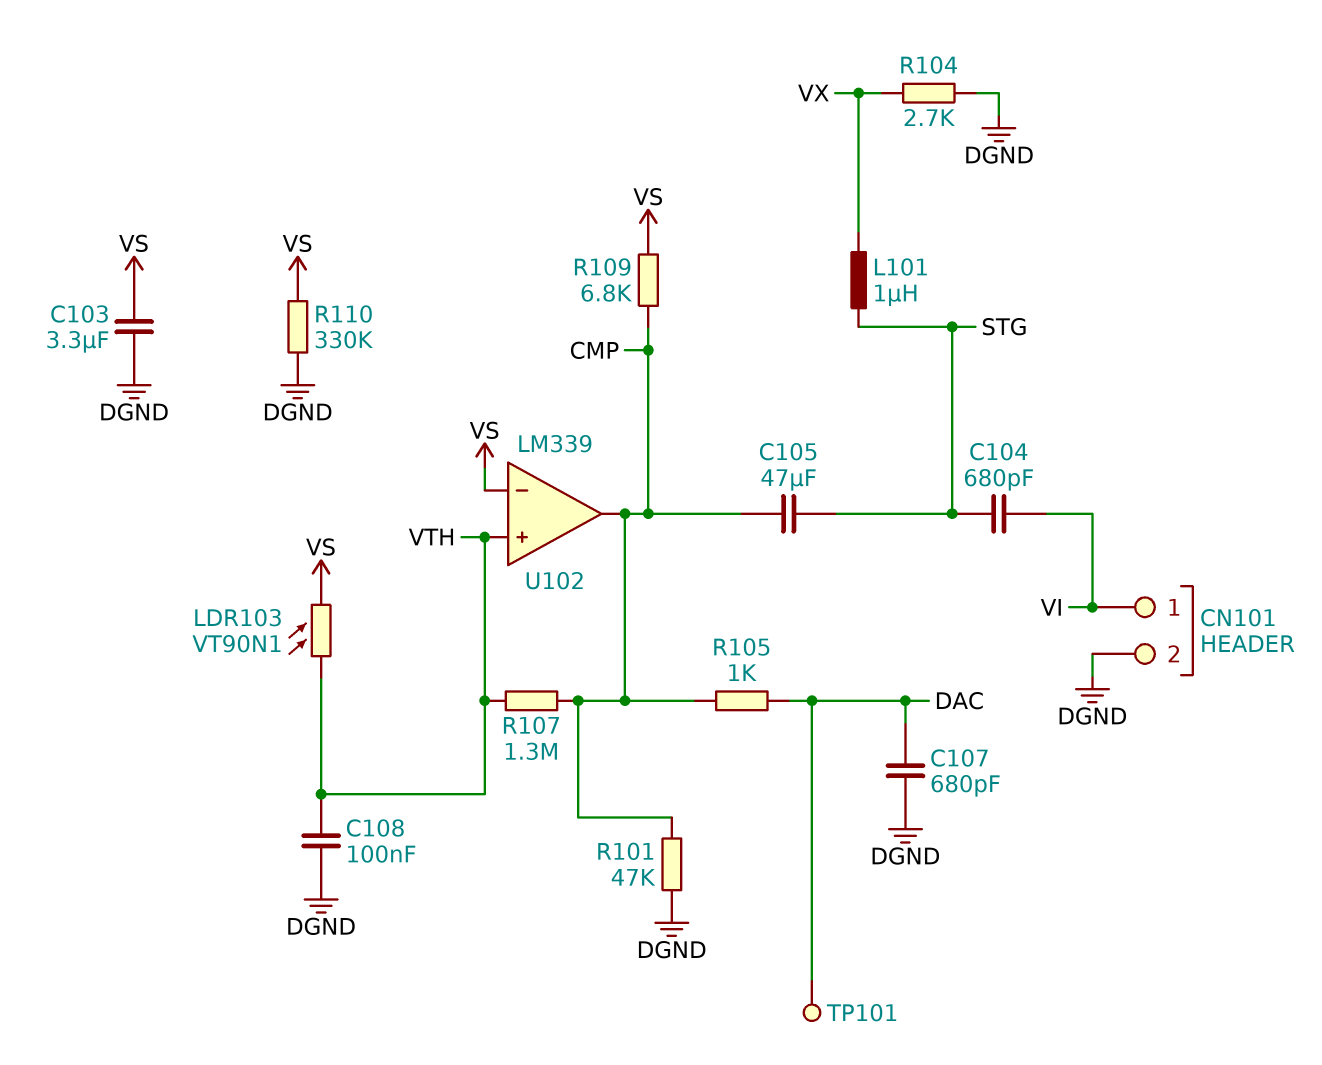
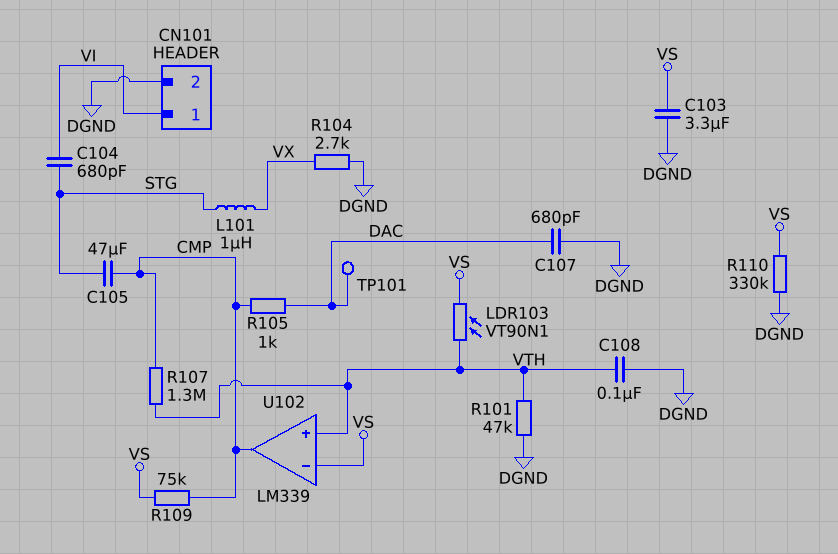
R101: 47k (CMP, DGND) -> 47k (DGND, VTH)
R109: 6.8k (CMP, VS) -> 75k (CMP, VS)

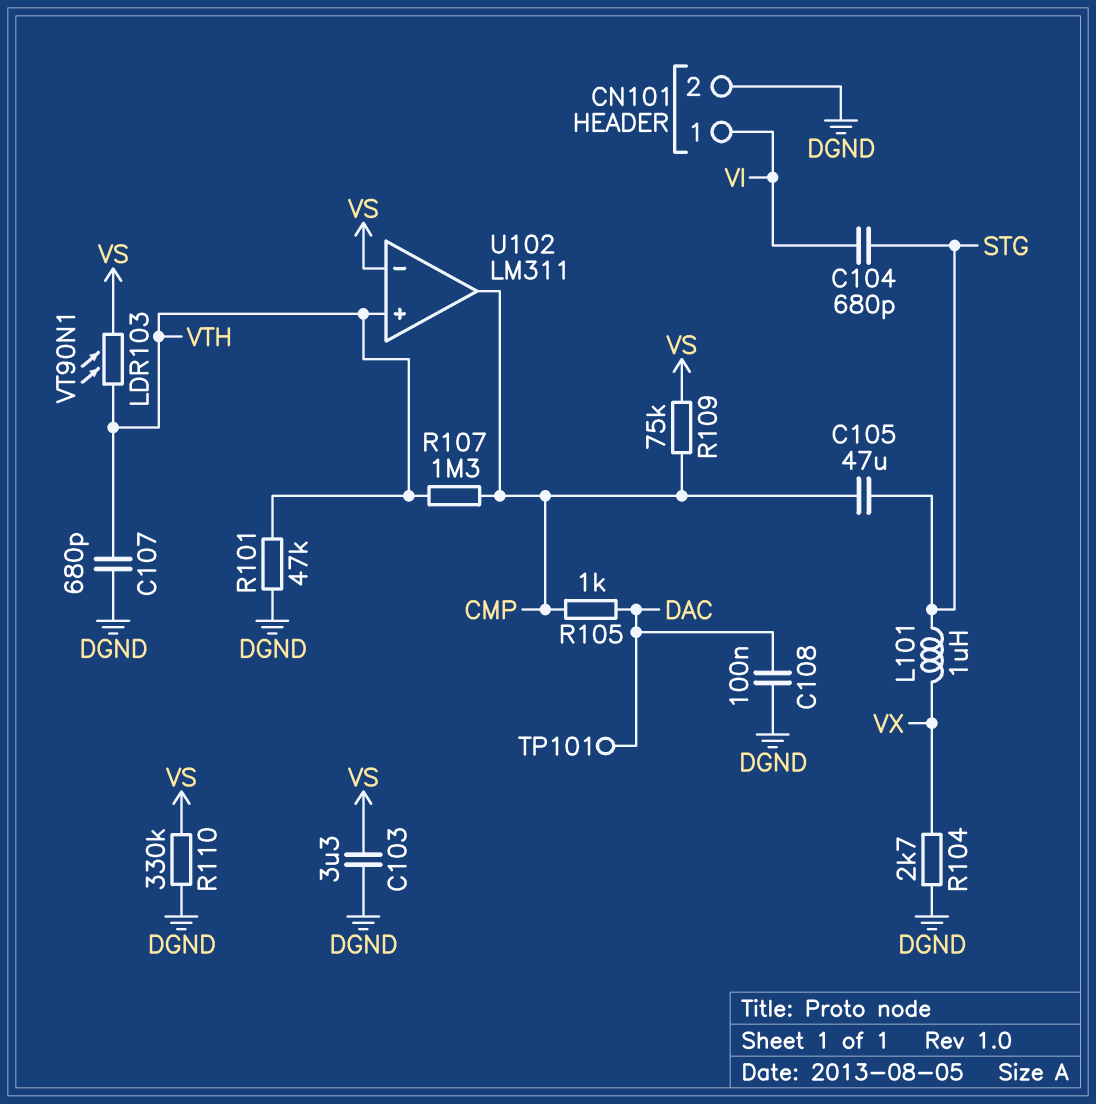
C107: 680pF (DAC, DGND) -> 680pF (DGND, VTH)
C108: 100nF (DGND, VTH) -> 100nF (DAC, DGND)
U102: LM339 -> LM311

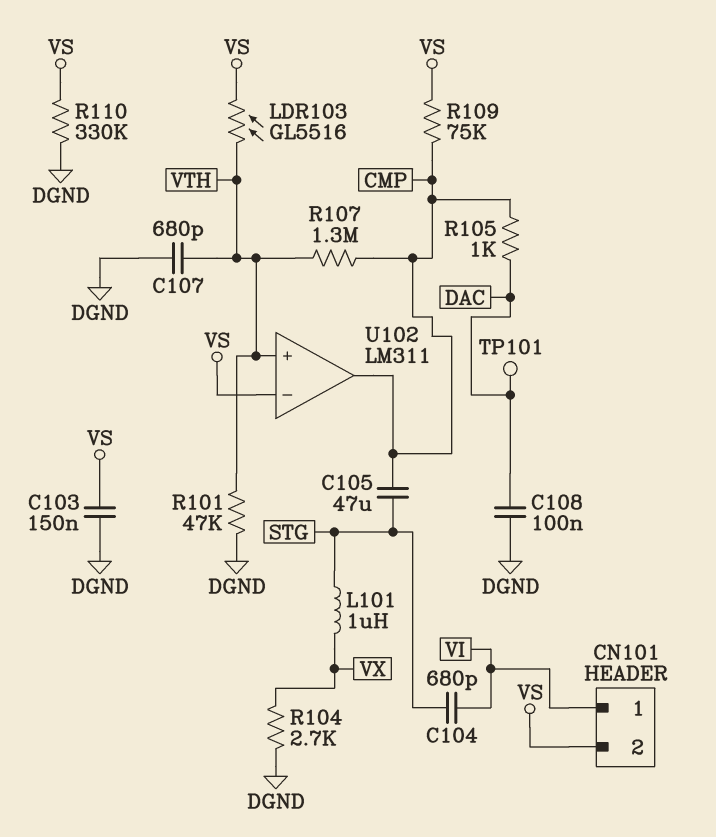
C103: 3.3uF (DGND, VS) -> 150nF (DGND, VS)
CN101 pin 2: DGND -> VS
LDR103: VT90N1 (VS, VTH) -> GL5516 (VS, VTH)

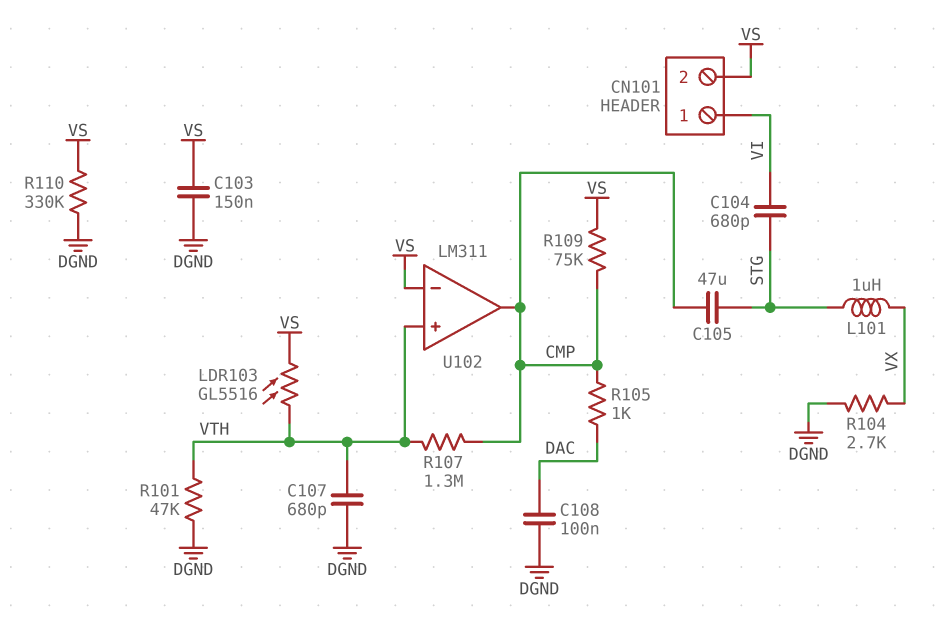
TP101: test point (DAC) -> none

